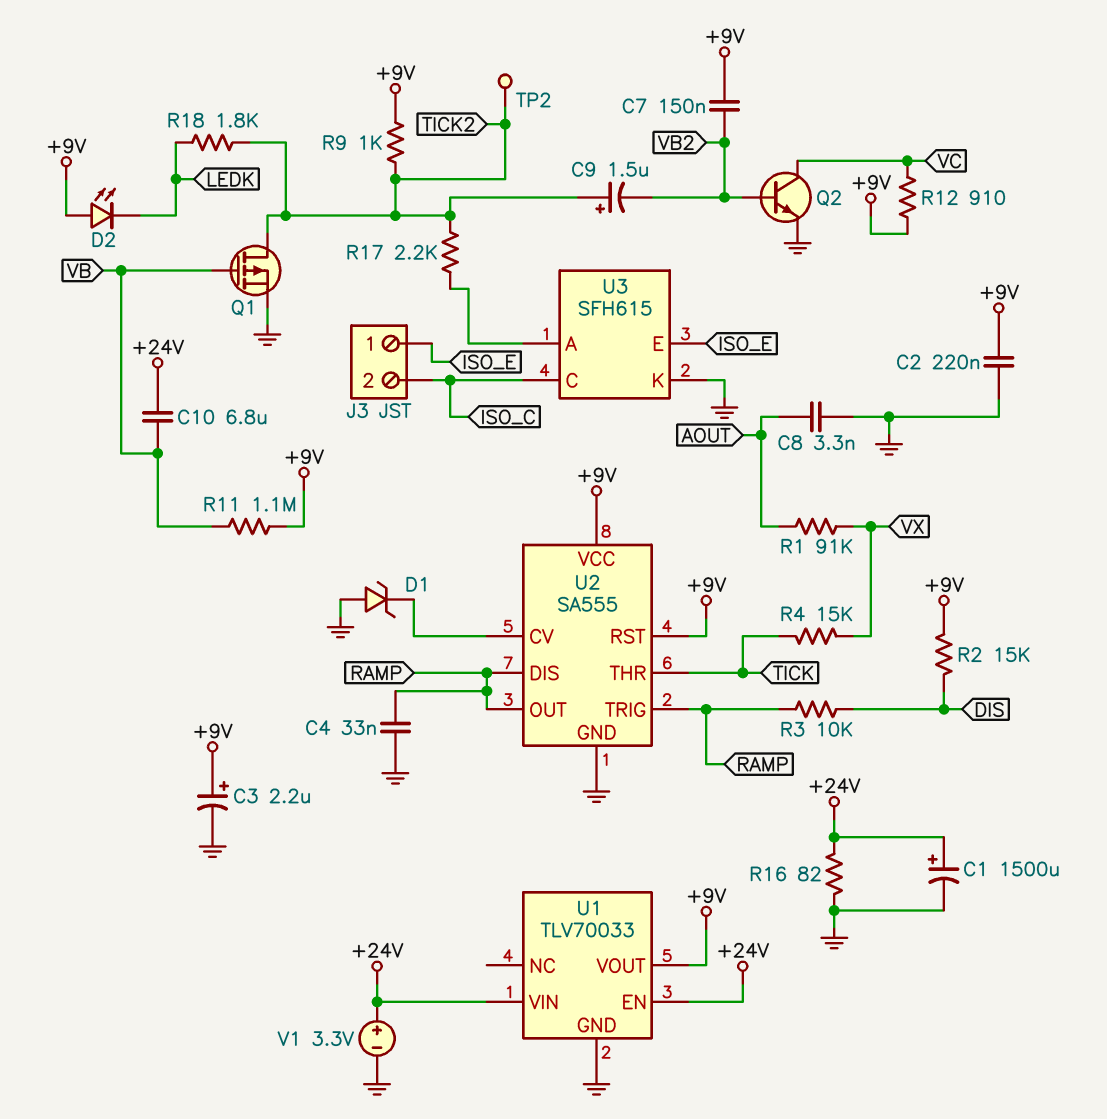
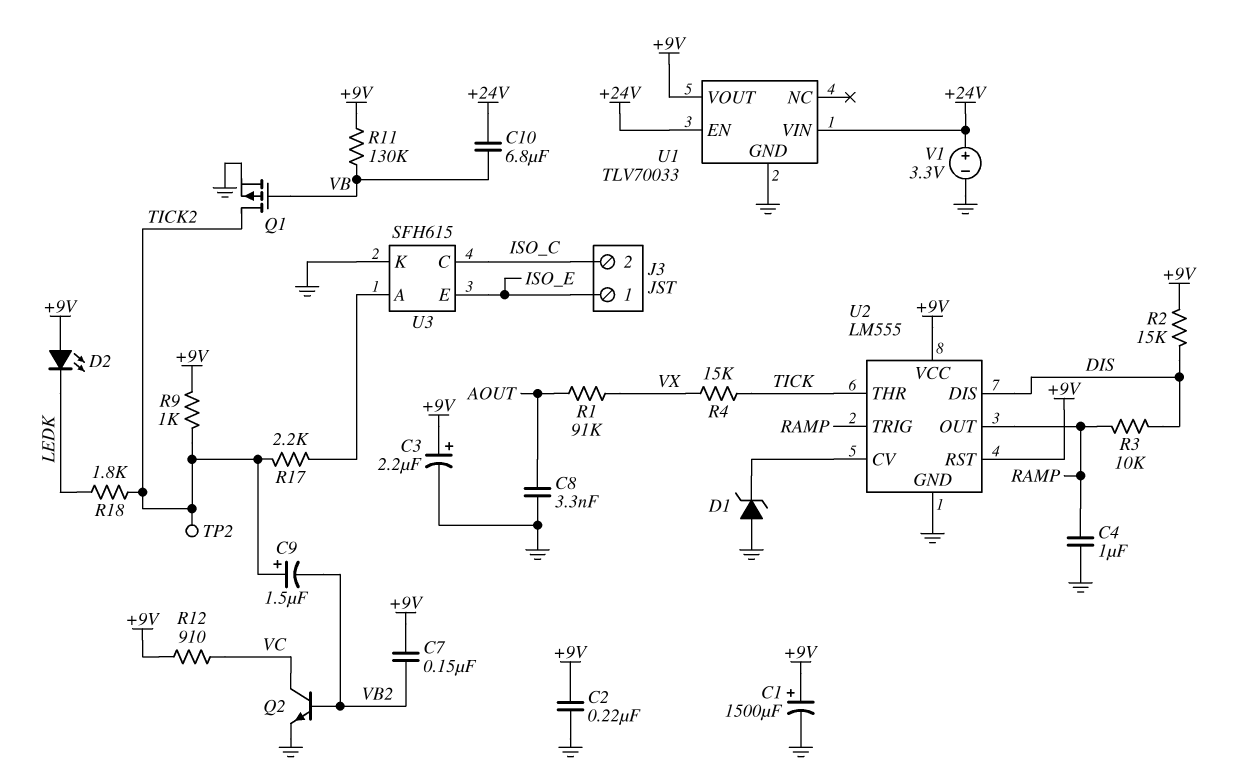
C1: 1500uF (plus +24V, minus GND) -> 1500uF (plus +9V, minus GND)
C4: 33nF (GND, RAMP) -> 1uF (GND, RAMP)
R11: 1.1M (+9V, VB) -> 130k (+9V, VB)
R16: 82 (+24V, GND) -> none
U2: SA555 -> LM555
U2 pin DIS: RAMP -> DIS

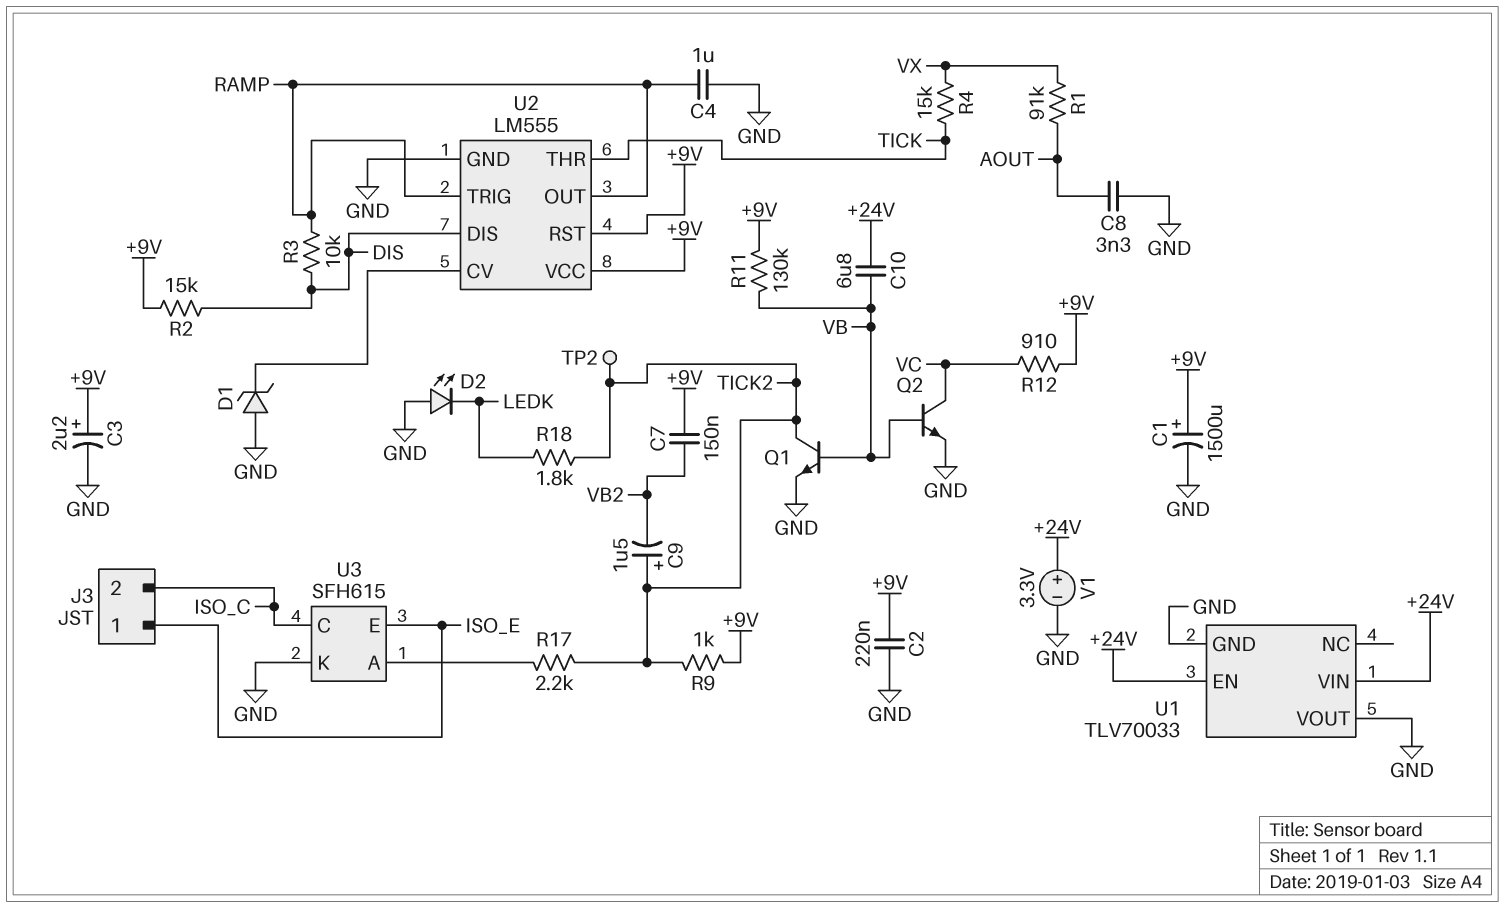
D2: LED (A +9V, K LEDK) -> LED (A GND, K LEDK)
Q1: PMOS (G VB, D TICK2, S GND) -> NPN (B VB, C TICK2, E GND)
Q2: NPN (B VB2, C VC, E GND) -> NPN (B VB, C VC, E GND)
U1 pin VOUT: +9V -> GND

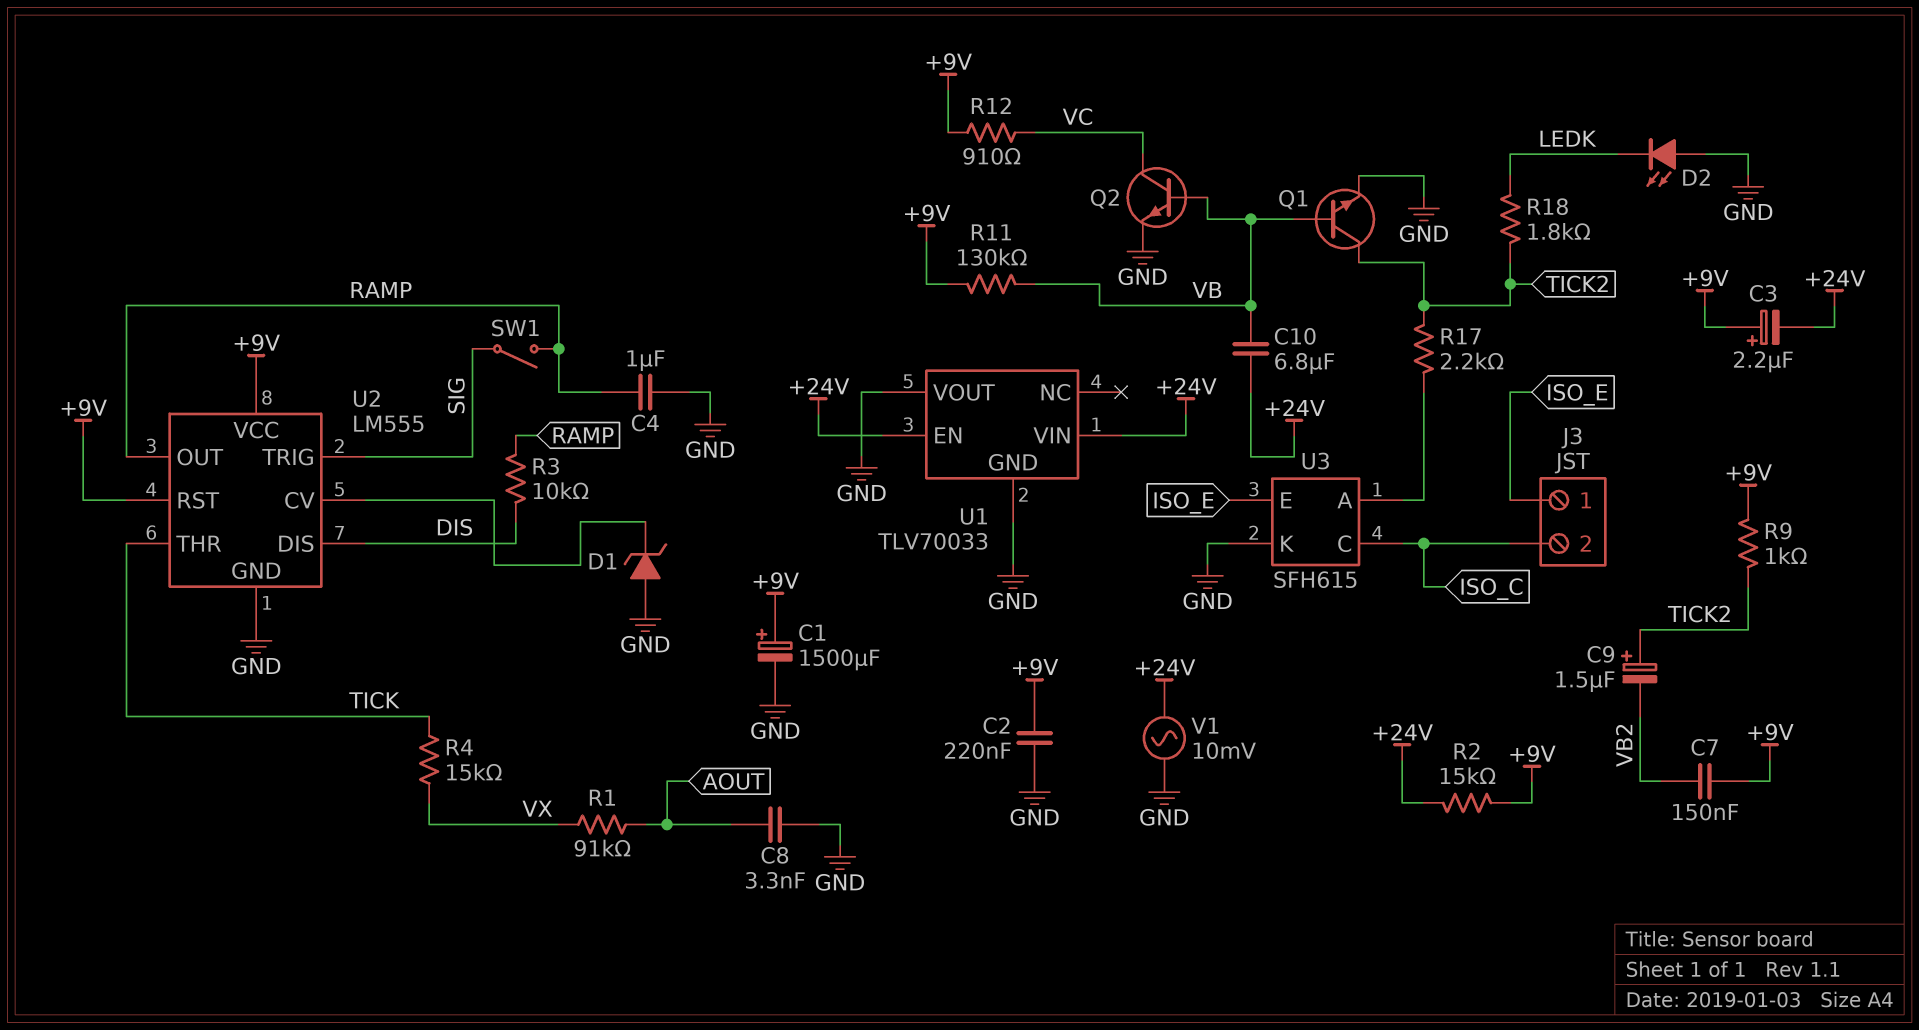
C3: 2.2uF (plus +9V, minus GND) -> 2.2uF (plus +9V, minus +24V)
R2: 15k (+9V, DIS) -> 15k (+9V, +24V)
SW1: none -> switch (RAMP, SIG)
TP2: test point (TICK2) -> none
U2 pin TRIG: RAMP -> SIG
V1: 3.3V (plus +24V, minus GND) -> AC 10mV (+24V, GND)

